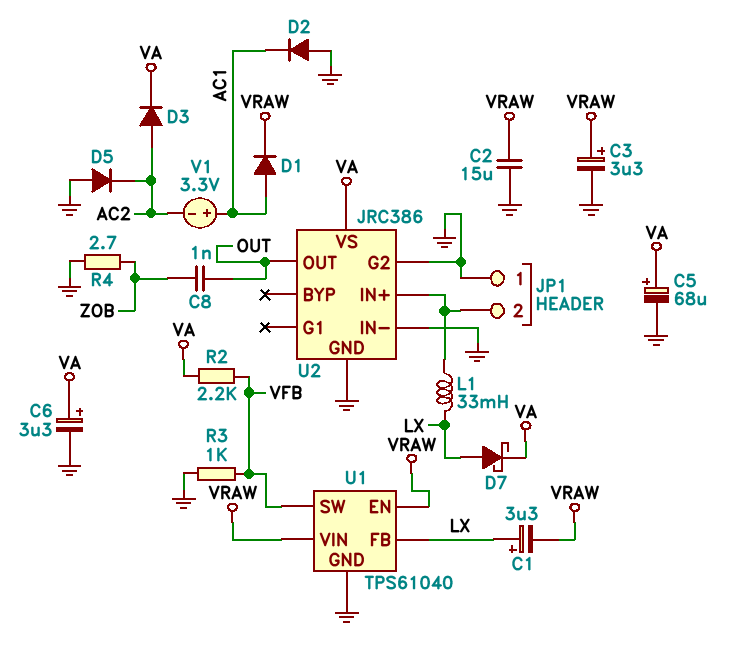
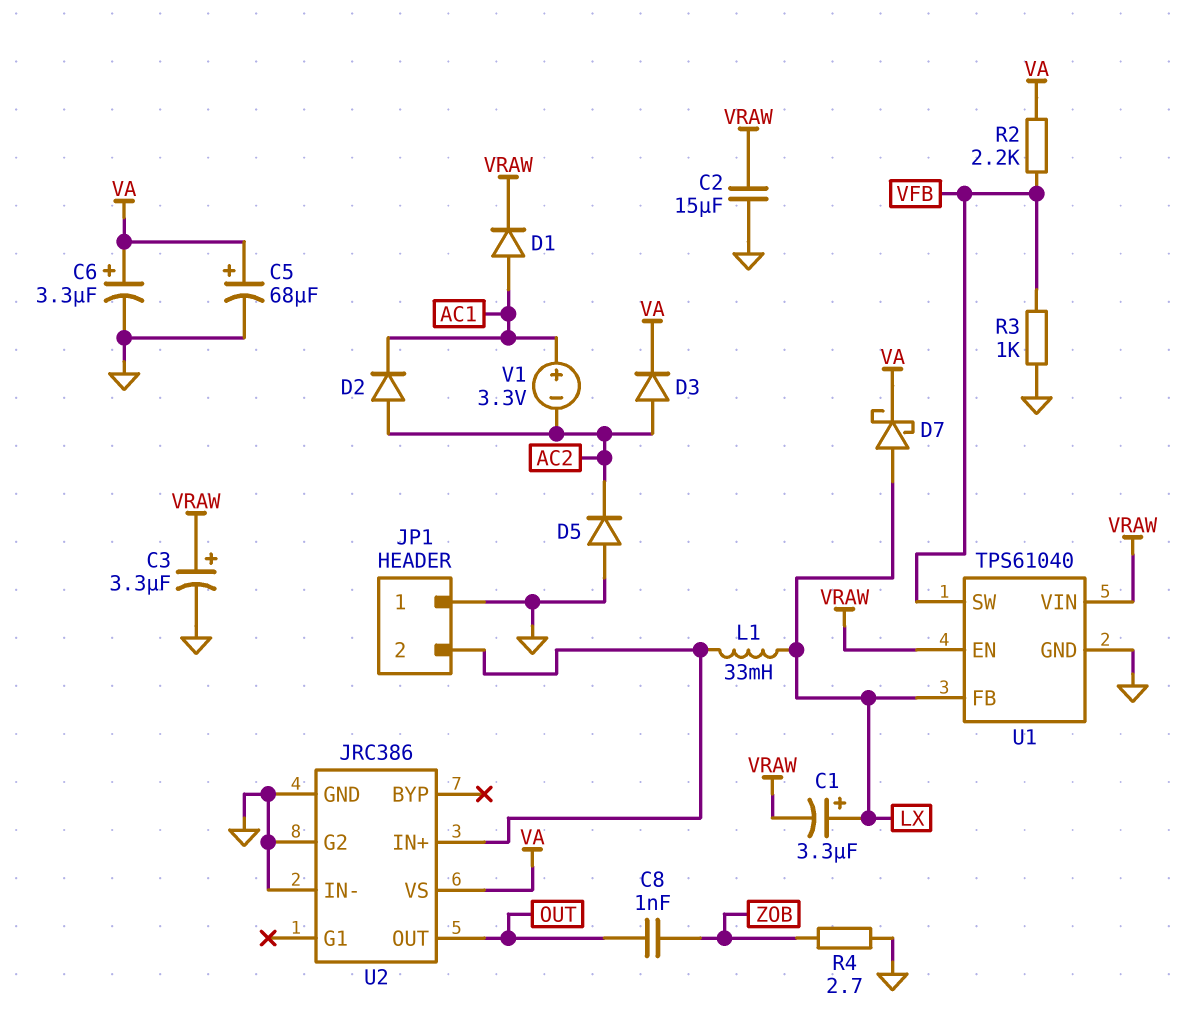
D2: diode (A GND, K AC1) -> diode (A AC2, K AC1)

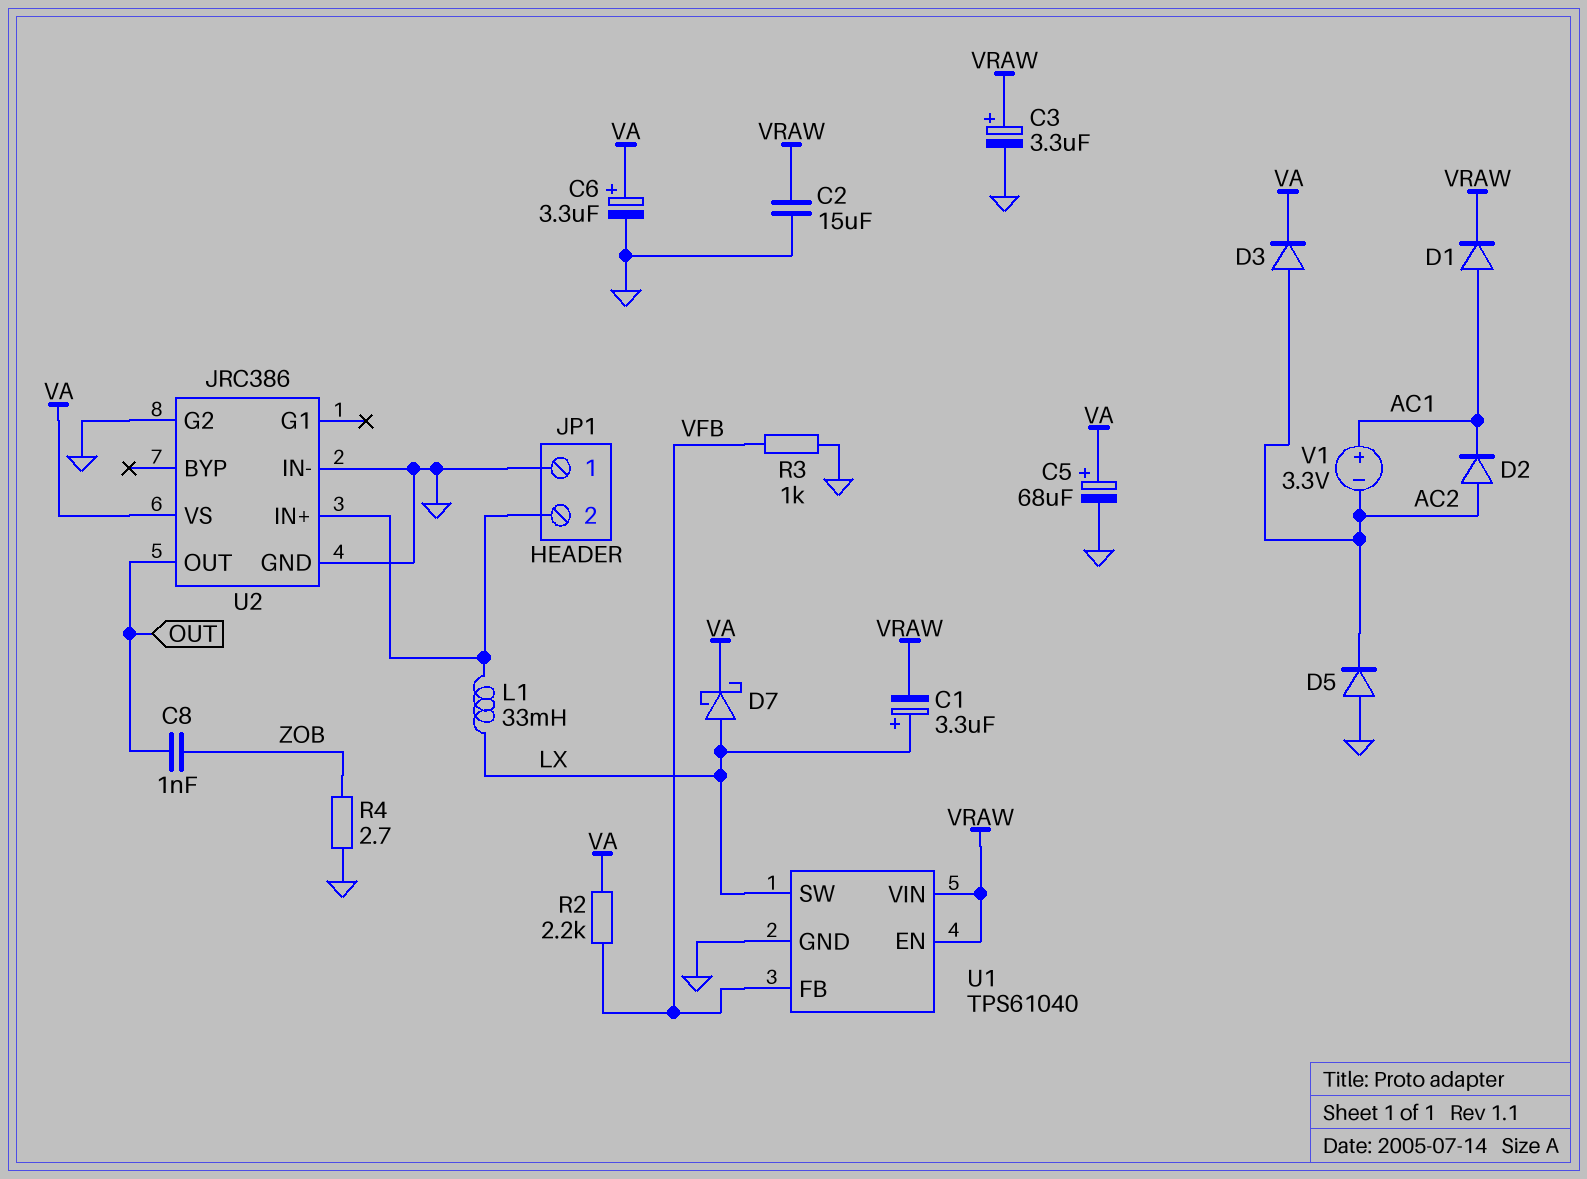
U1 pin FB: LX -> VFB
U1 pin SW: VFB -> LX

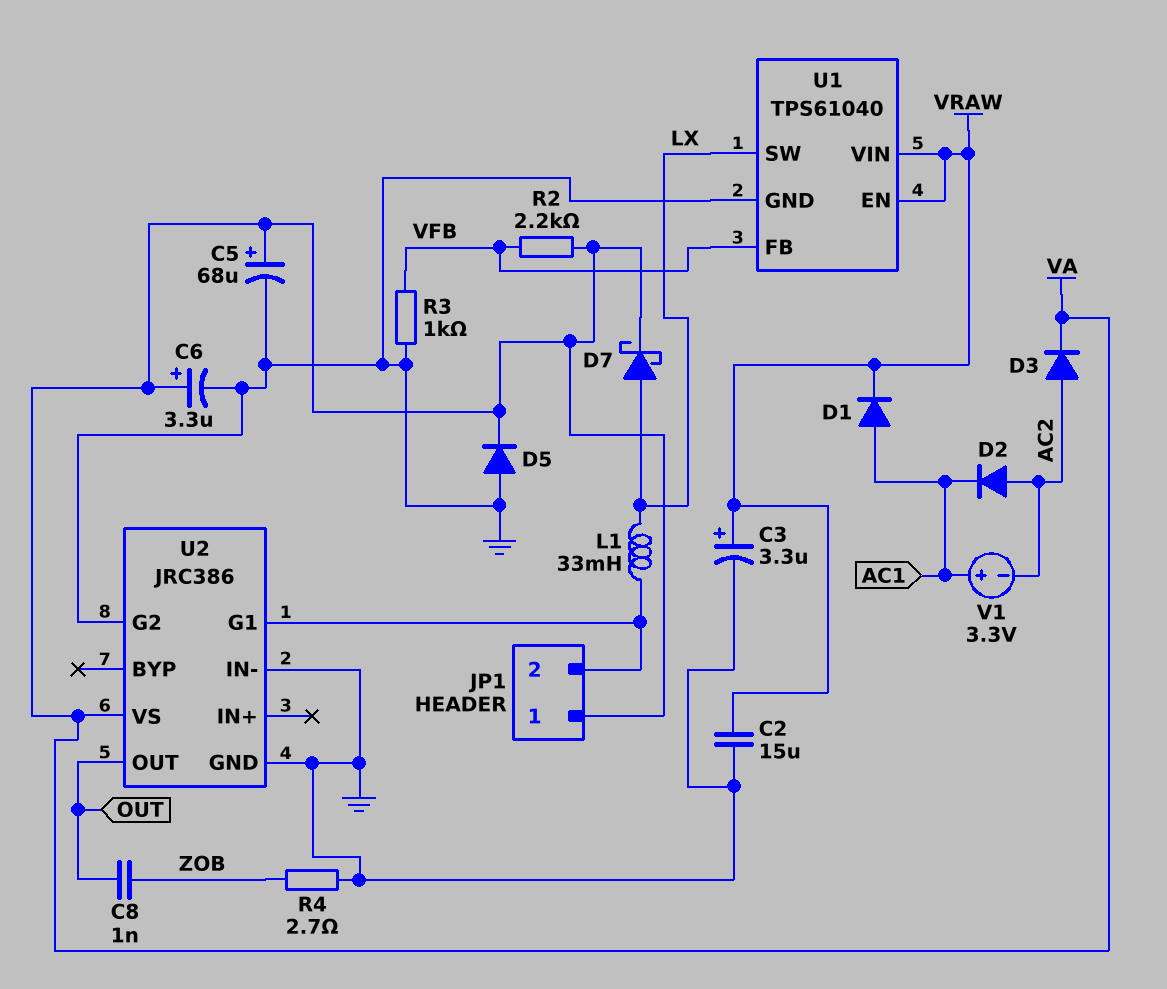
C1: 3.3uF (plus LX, minus VRAW) -> none
D5: diode (A GND, K AC2) -> diode (A GND, K VA)
JP1 pin 1: GND -> VA
U2 pin G1: none -> JP1/2
U2 pin IN+: JP1/2 -> none

